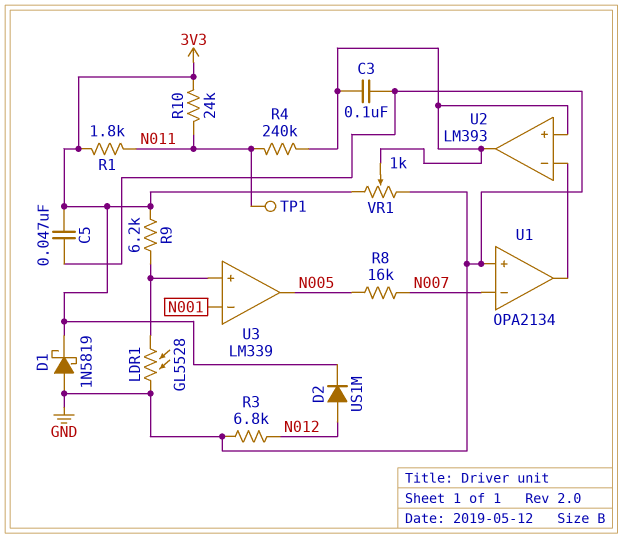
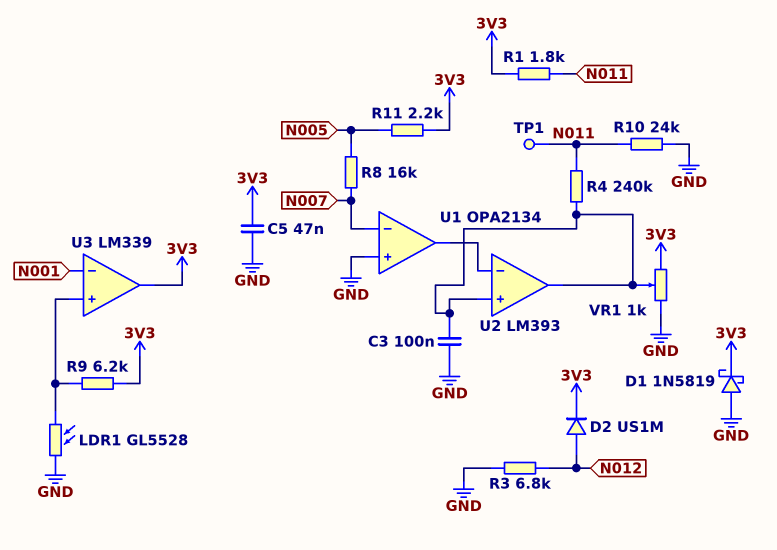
R10: 24k (3V3, N011) -> 24k (GND, N011)
R11: none -> 2.2k (3V3, N005)
U3 pin out: N005 -> 3V3

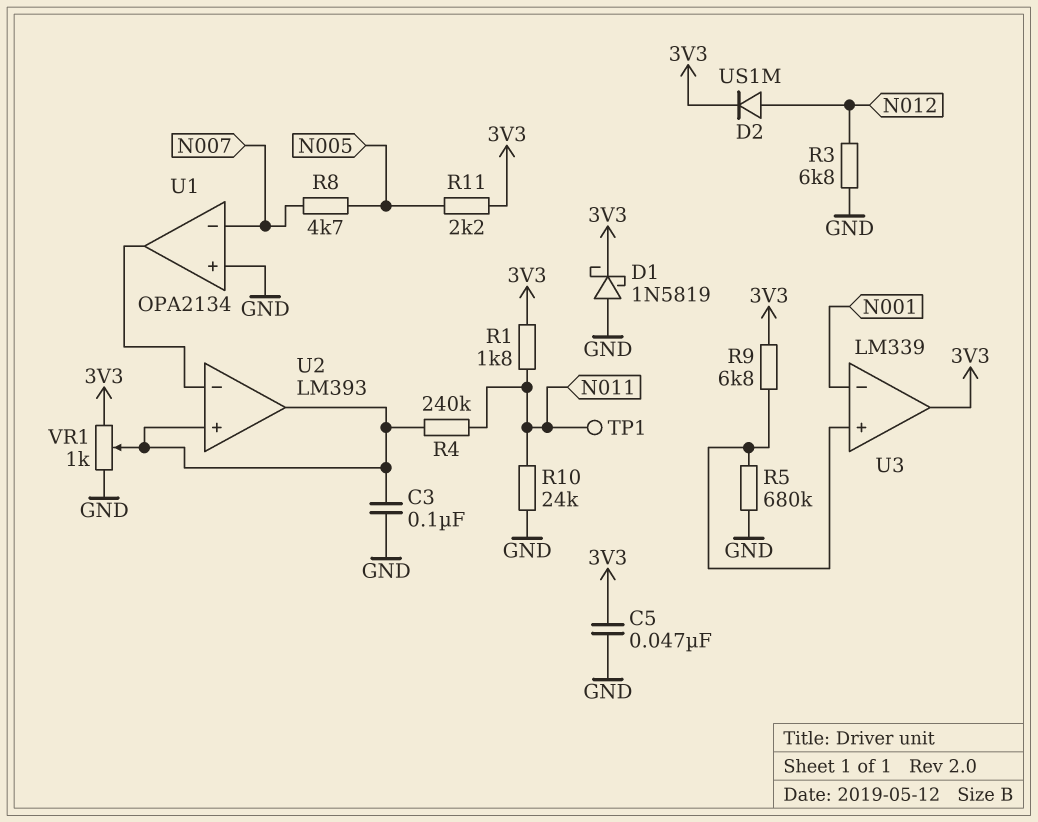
LDR1: GL5528 (GND, U3/in+) -> none
R5: none -> 680k (GND, U3/in+)
R8: 16k (N005, N007) -> 4.7k (N005, N007)
R9: 6.2k (3V3, U3/in+) -> 6.8k (3V3, U3/in+)

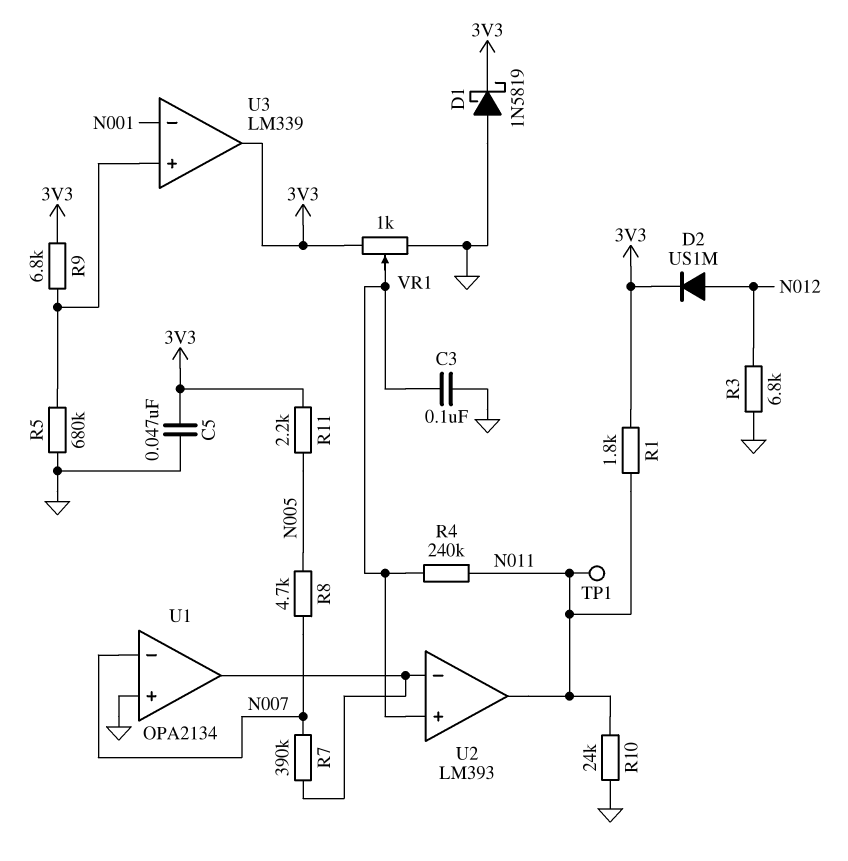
R7: none -> 390k (N007, U1/out)
U2 pin out: U2/in+ -> N011

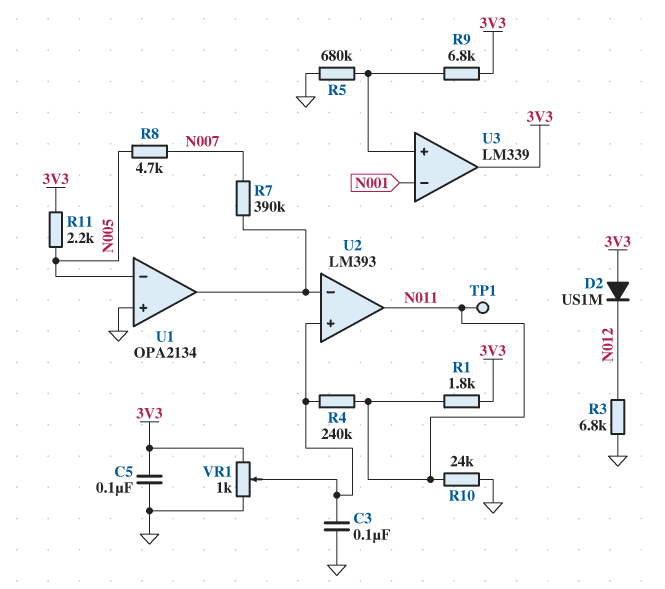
C5: 47nF (3V3, GND) -> 100nF (3V3, GND)
D1: schottky 1N5819 (A GND, K 3V3) -> none
D2: diode US1M (A N012, K 3V3) -> diode US1M (A 3V3, K N012)
U1 pin in-: N007 -> N005

